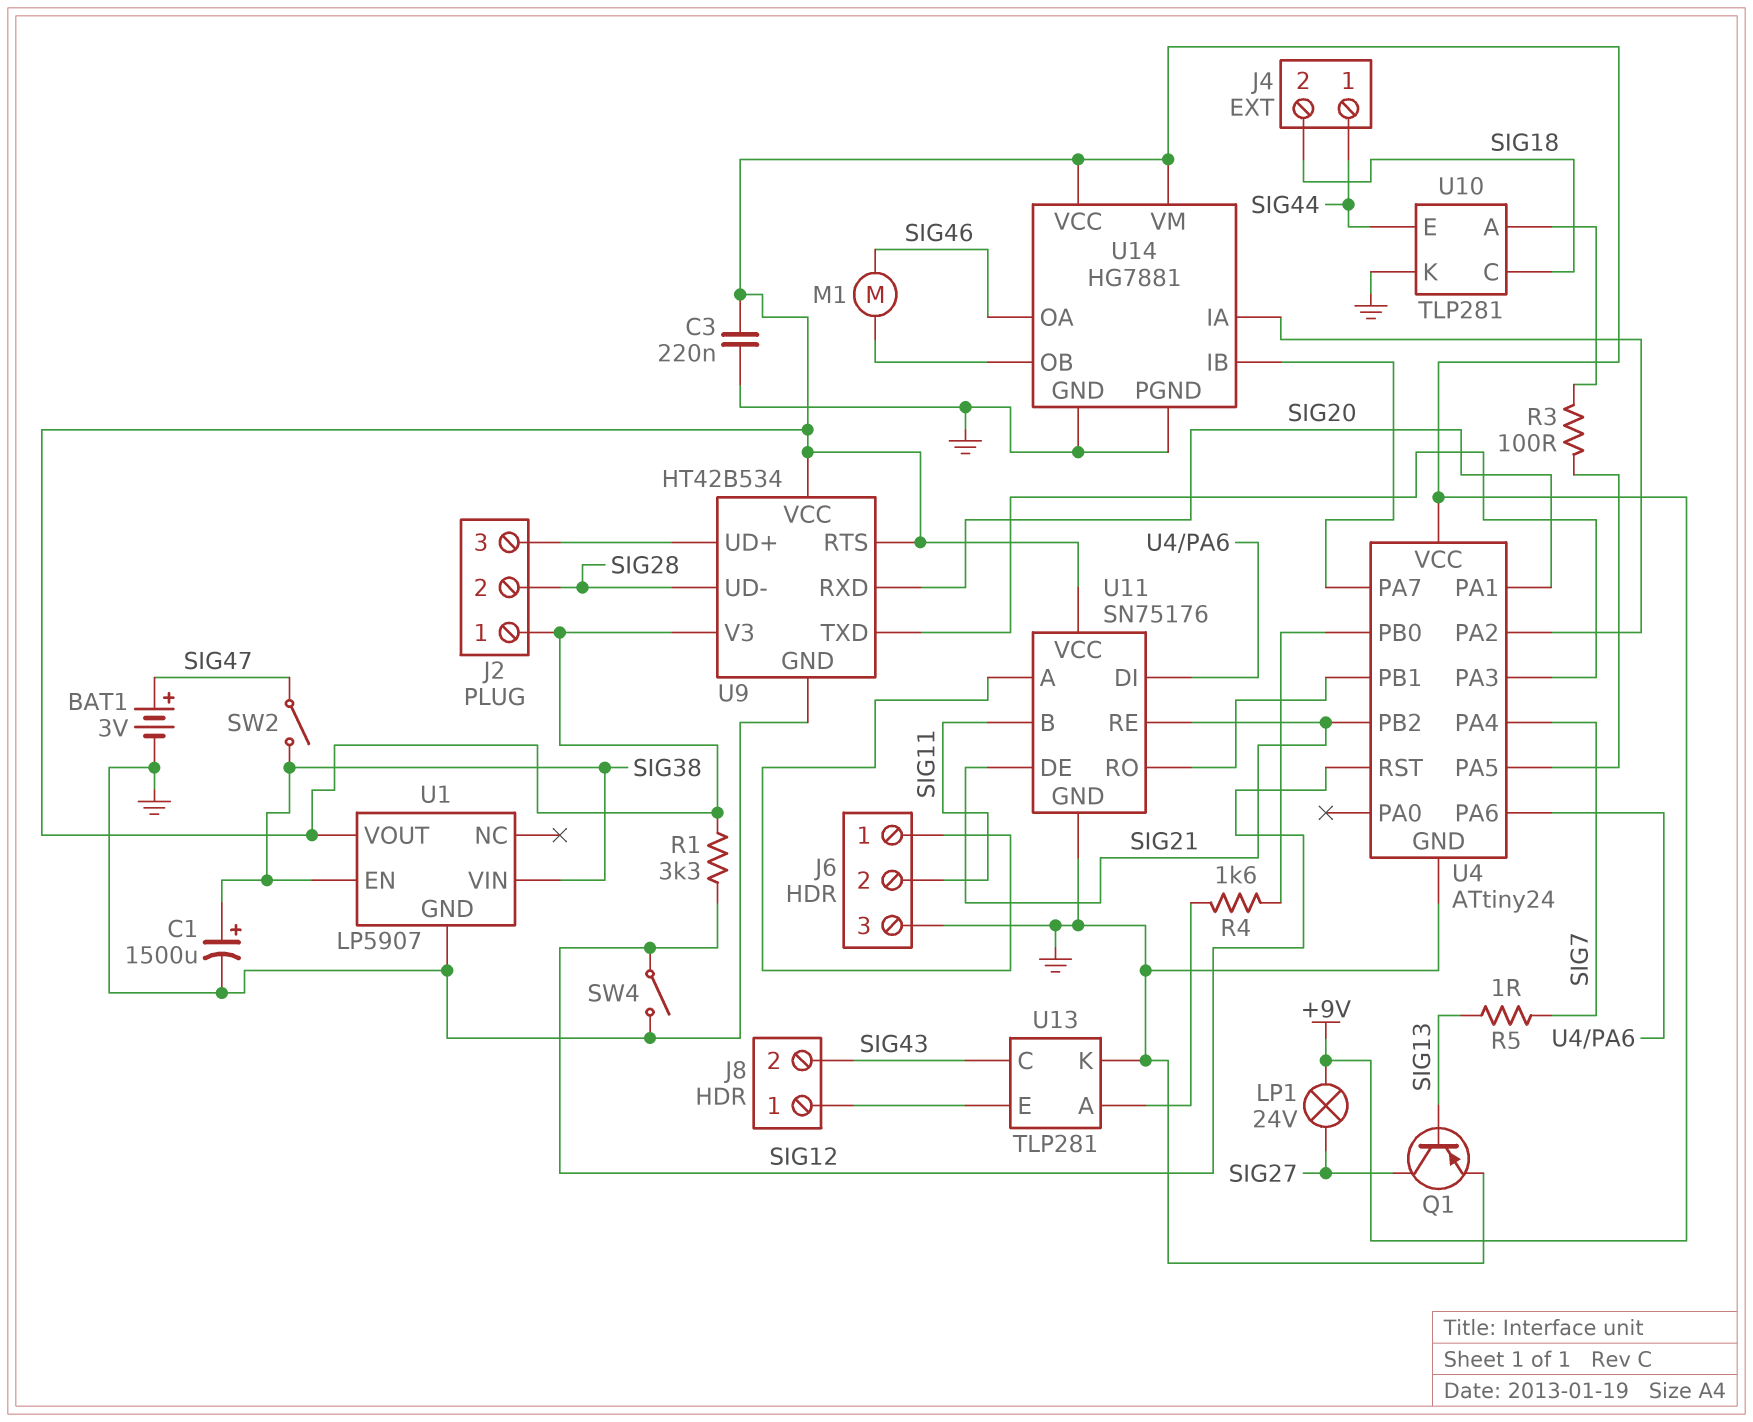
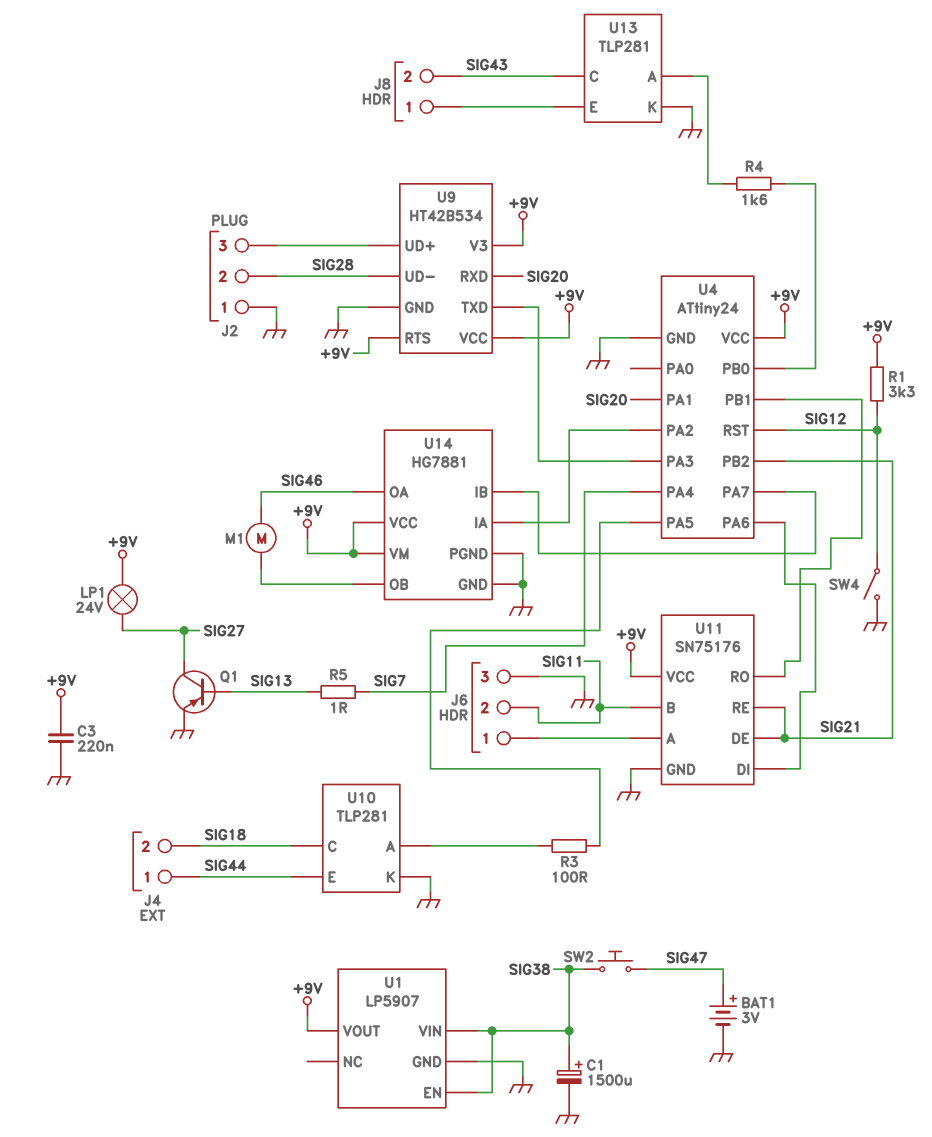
J2 pin 1: +9V -> GND
SW2: switch (SIG38, SIG47) -> button (SIG38, SIG47)

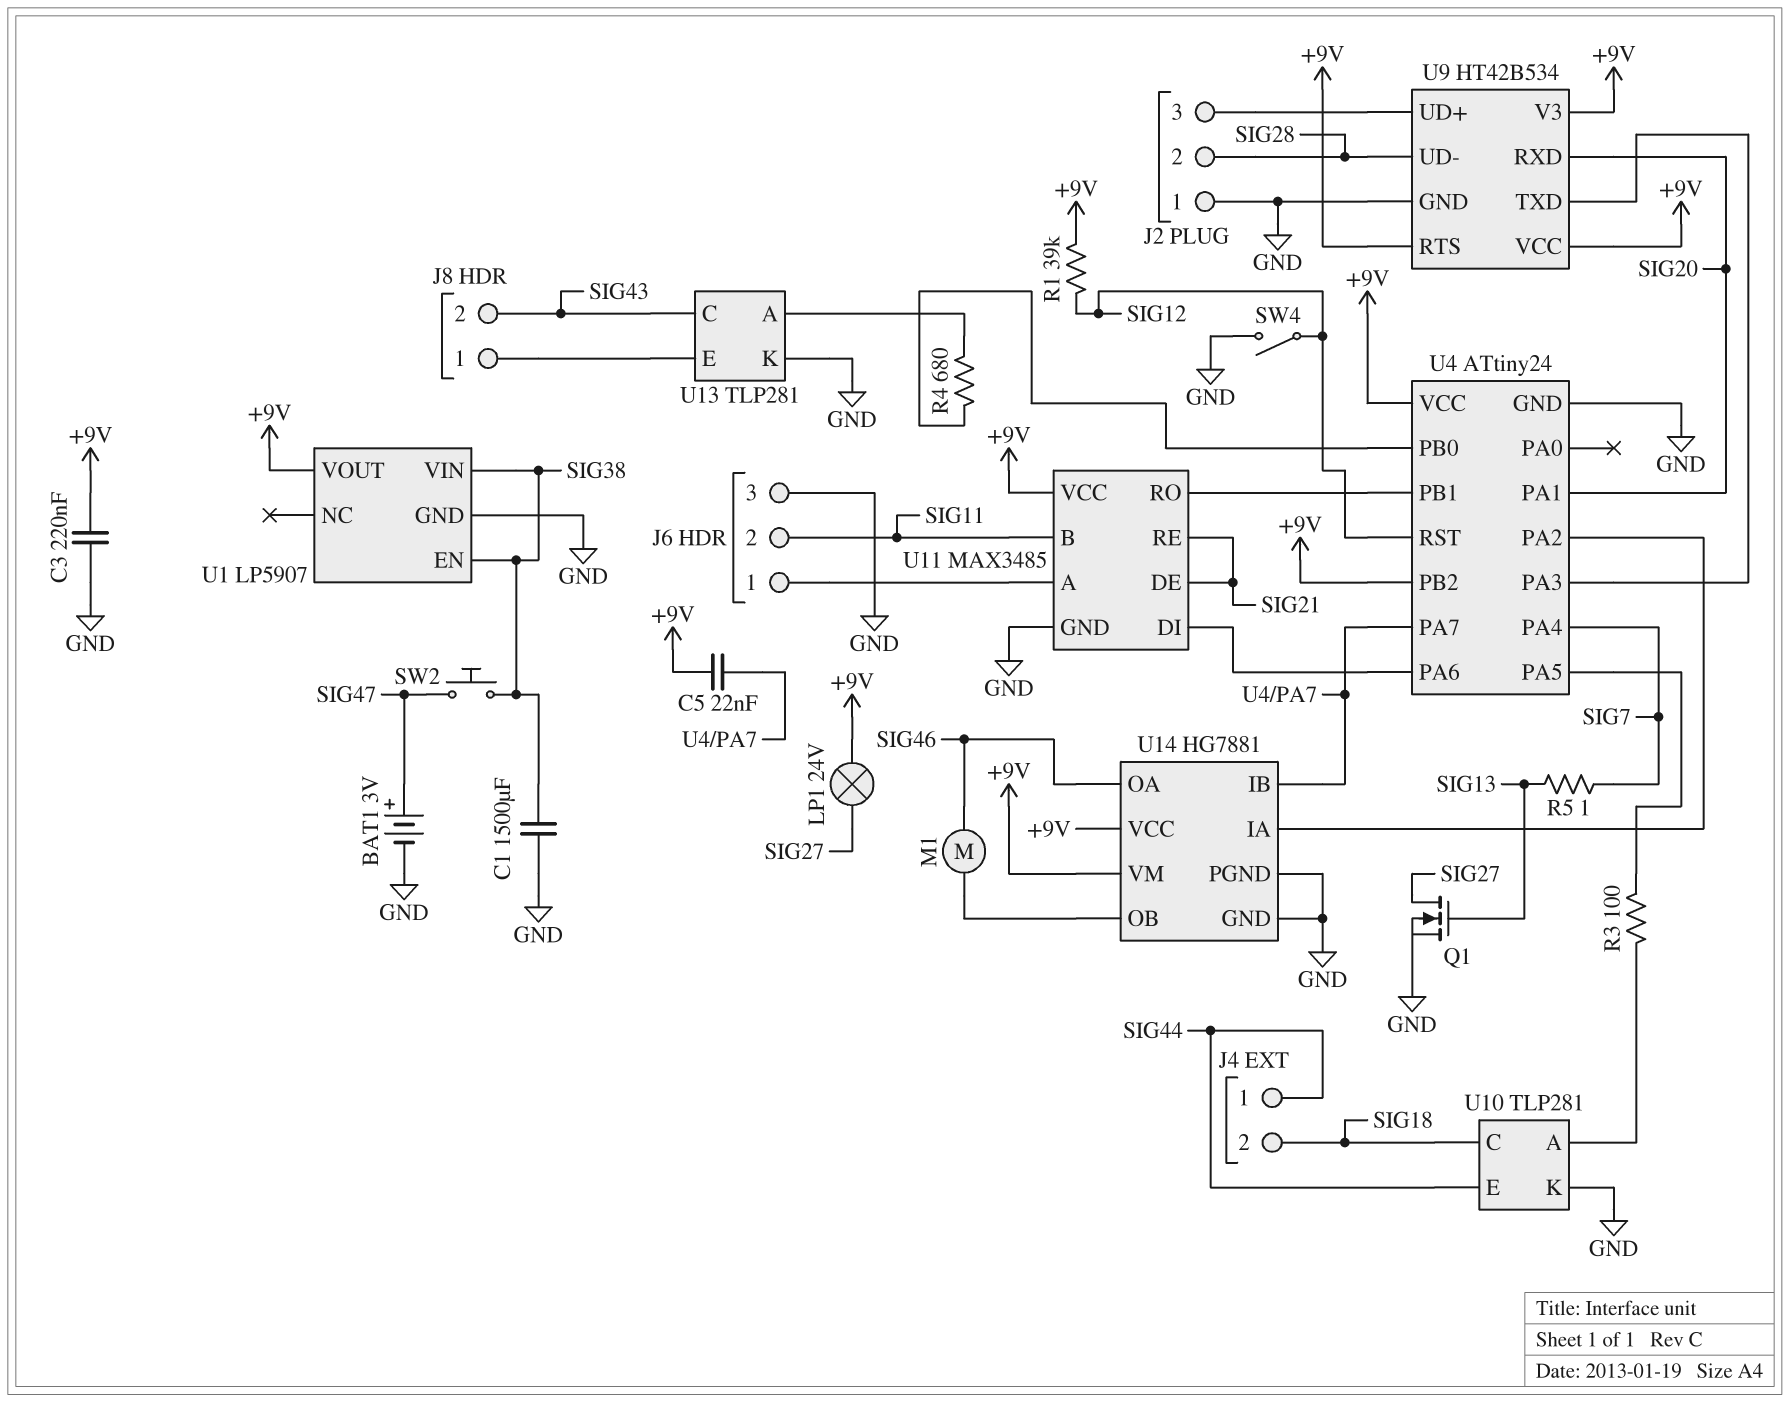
C1: 1500uF (plus SIG38, minus GND) -> 1500uF (GND, SIG38)
C5: none -> 22nF (+9V, U4/PA7)
Q1: PNP (B SIG13, C SIG27, E GND) -> NMOS (G SIG13, D SIG27, S GND)
R1: 3.3k (+9V, SIG12) -> 39k (+9V, SIG12)
R4: 1.6k (U4/PB0, U13/A) -> 680 (U4/PB0, U13/A)
U4 pin PB2: SIG21 -> +9V
U11: SN75176 -> MAX3485

